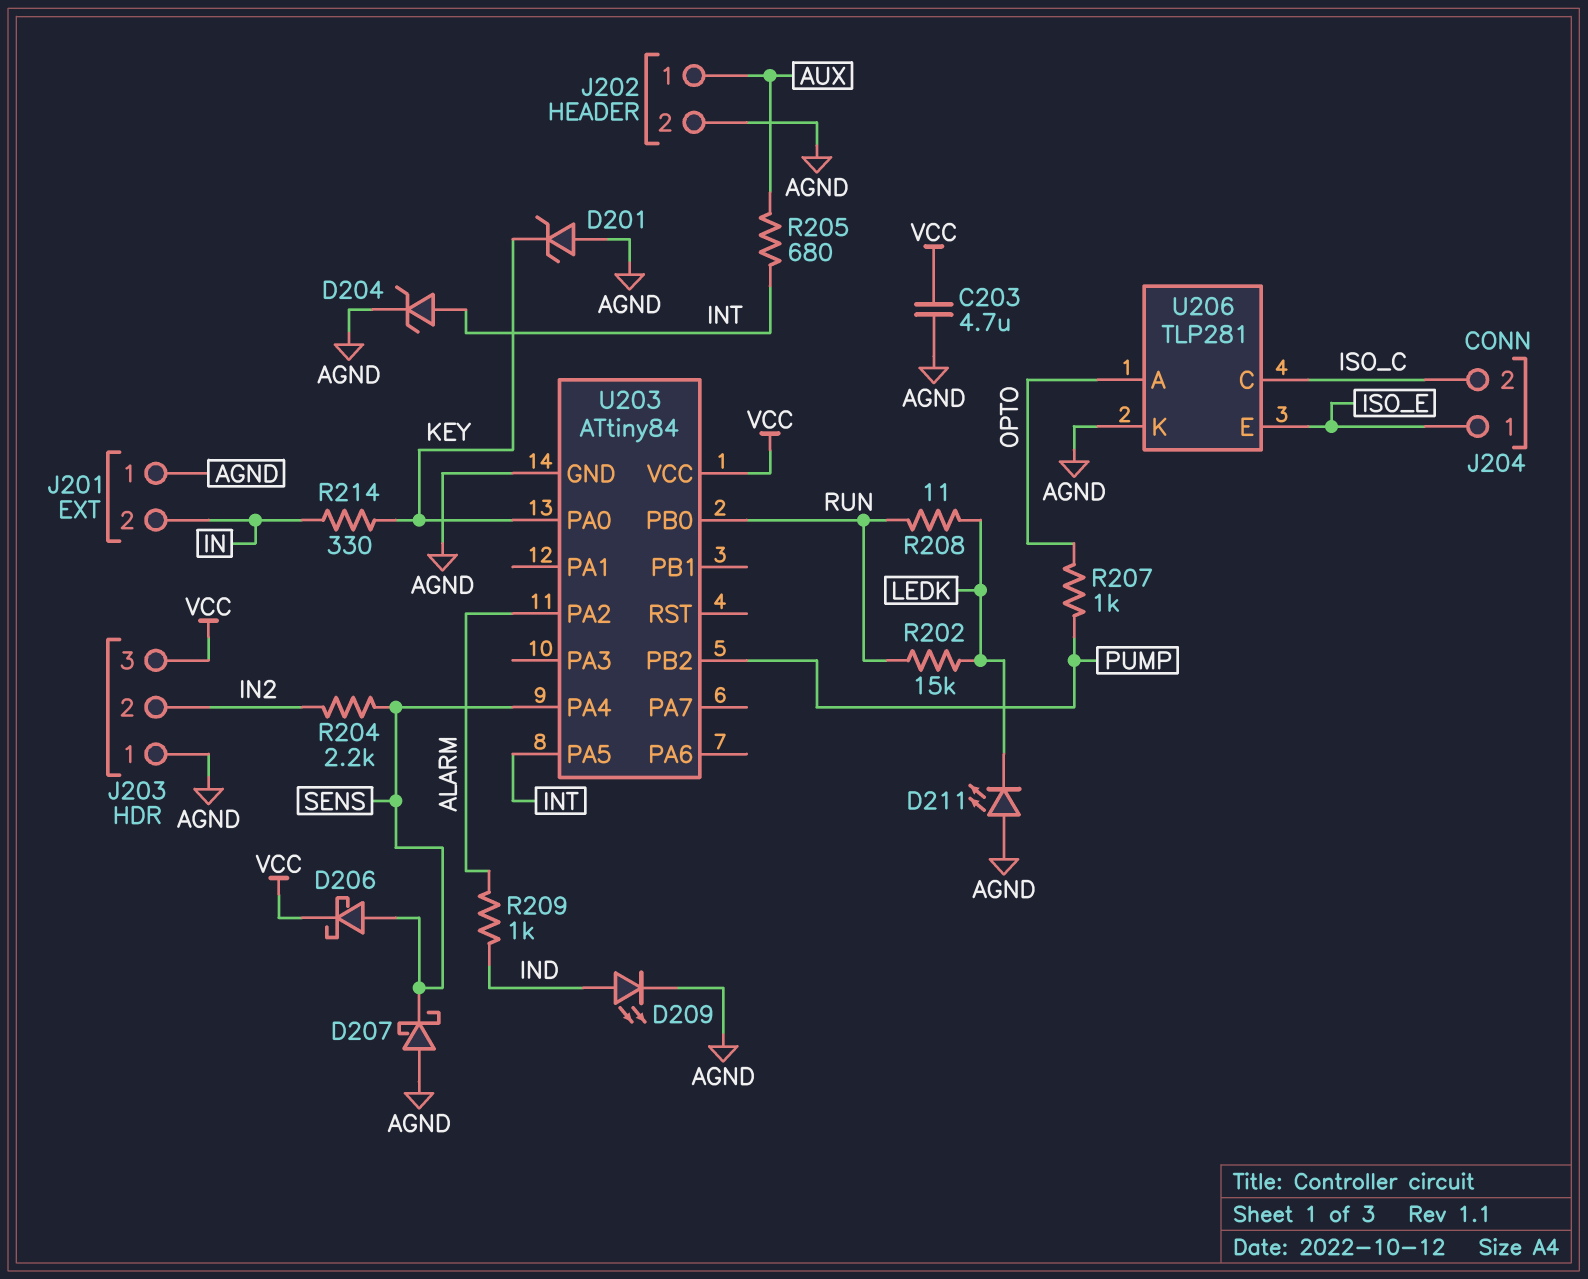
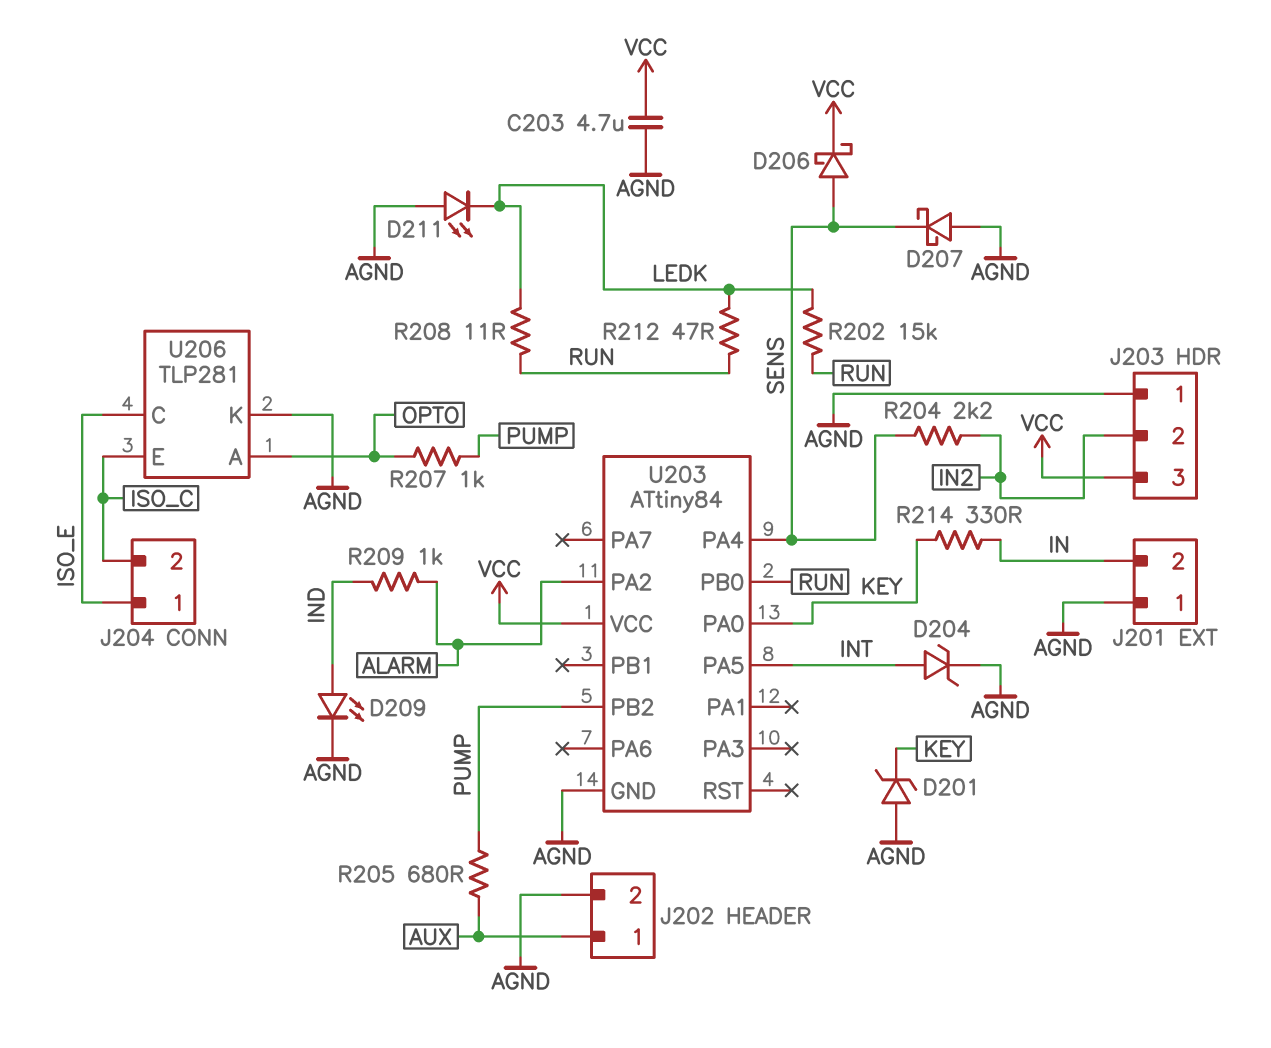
R205: 680 (AUX, INT) -> 680 (AUX, PUMP)
R212: none -> 47 (LEDK, RUN)
U206 pin C: ISO_C -> ISO_E
U206 pin E: ISO_E -> ISO_C

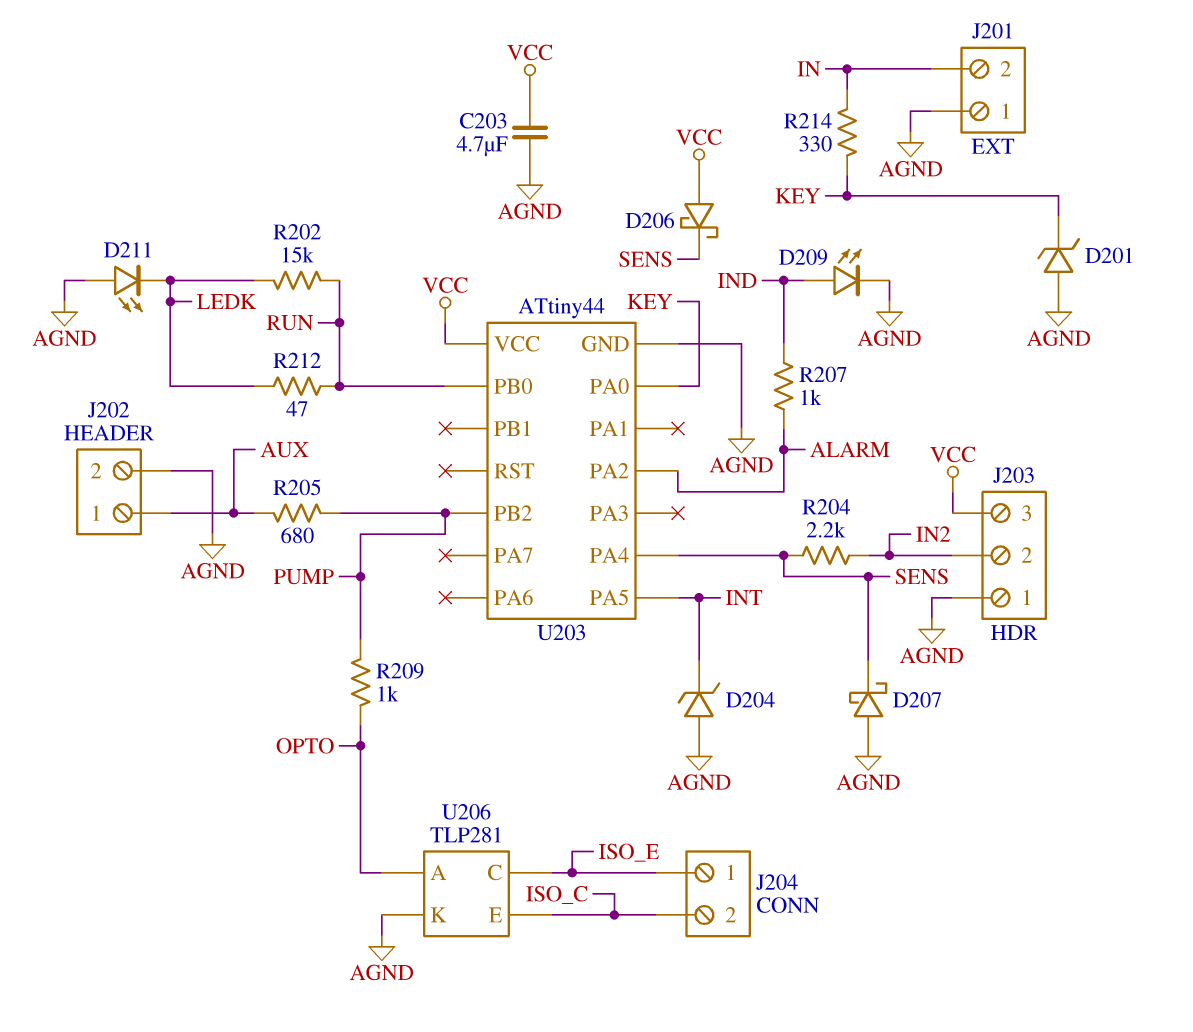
D204: zener (A INT, K AGND) -> zener (A AGND, K INT)
D206: schottky (A SENS, K VCC) -> schottky (A VCC, K SENS)
R207: 1k (OPTO, PUMP) -> 1k (ALARM, IND)
R208: 11 (LEDK, RUN) -> none
R209: 1k (ALARM, IND) -> 1k (OPTO, PUMP)
U203: ATtiny84 -> ATtiny44

